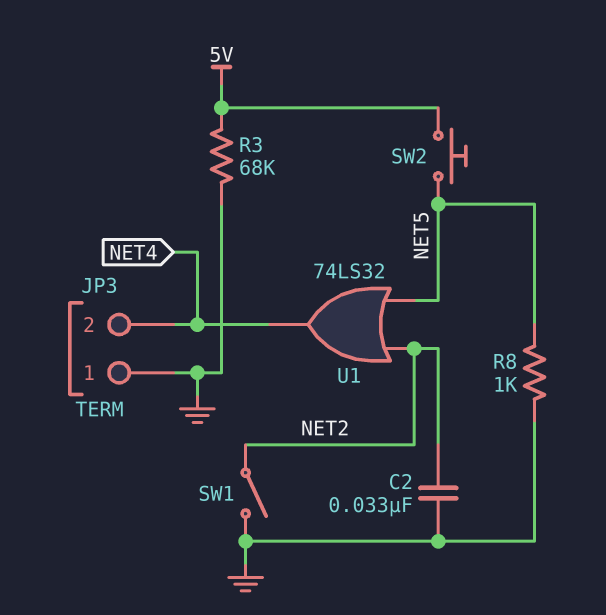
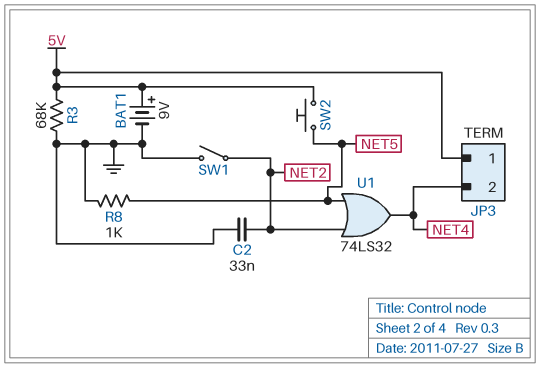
BAT1: none -> 9V (plus 5V, minus GND)
JP3 pin 1: GND -> 5V

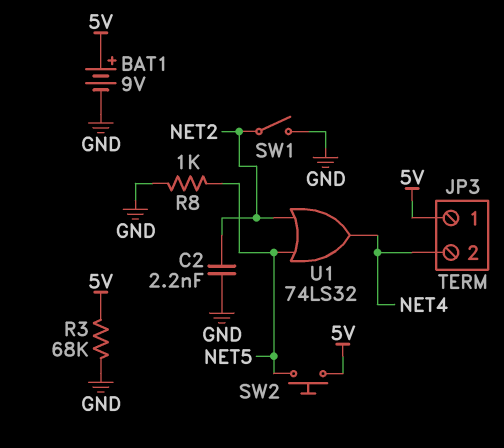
C2: 33nF (GND, NET2) -> 2.2nF (GND, NET2)

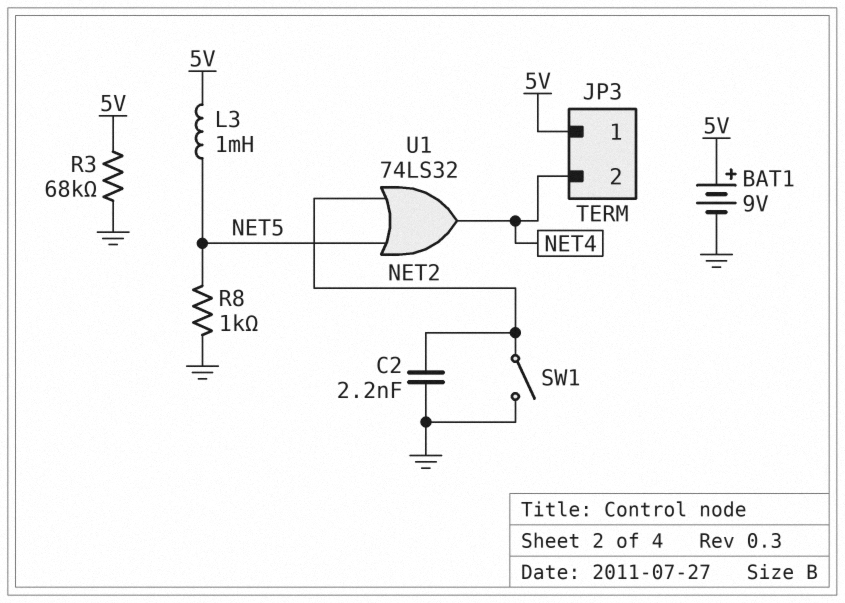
L3: none -> 1mH (5V, NET5)
SW2: button (5V, NET5) -> none

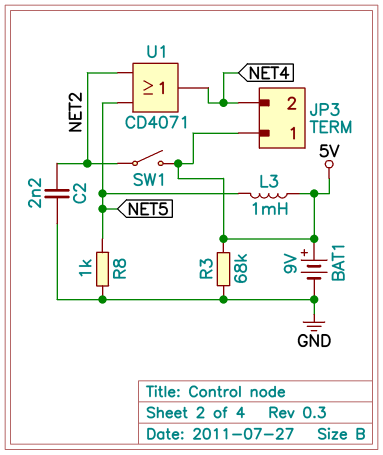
SW1: switch (GND, NET2) -> switch (5V, NET2)
U1: OR 74LS32 (in NET2, in NET5, out NET4) -> OR CD4071 (in NET2, in NET5, out NET4)

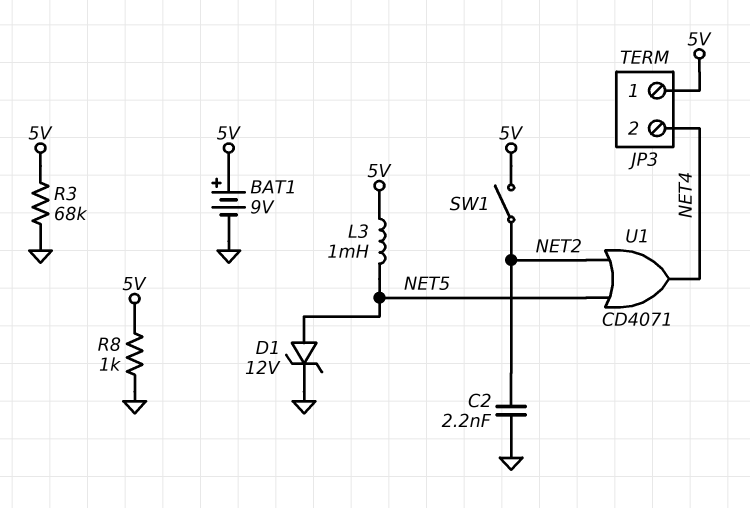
D1: none -> zener 12V (A NET5, K GND)
R8: 1k (GND, NET5) -> 1k (5V, GND)

